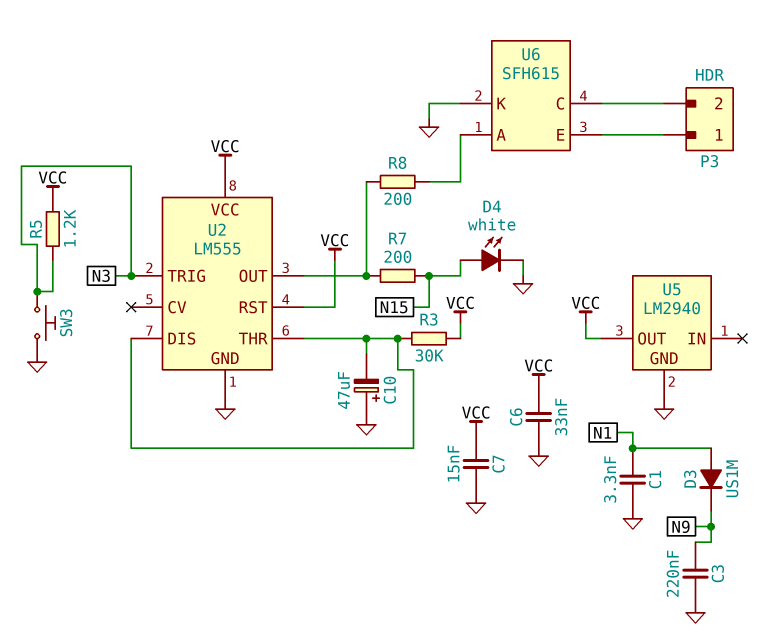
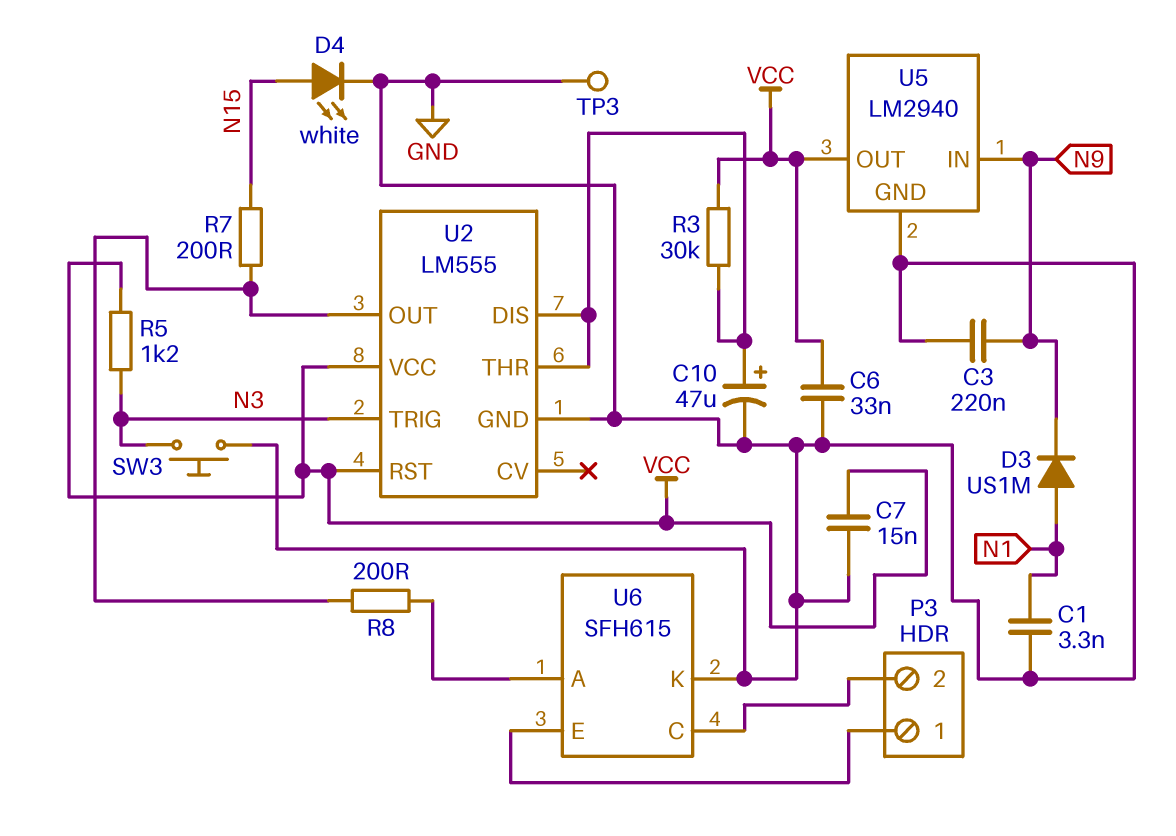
C10: 47uF (plus GND, minus U2/DIS) -> 47uF (plus U2/DIS, minus GND)
TP3: none -> test point (GND)
U5 pin IN: none -> N9

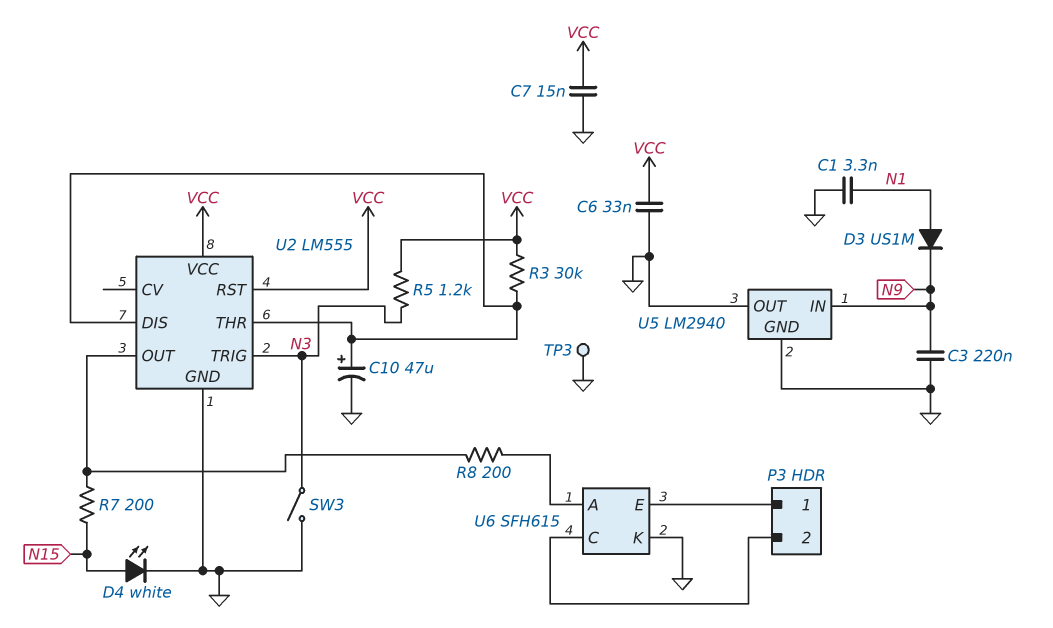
SW3: button (GND, N3) -> switch (GND, N3)
U5 pin OUT: VCC -> GND

